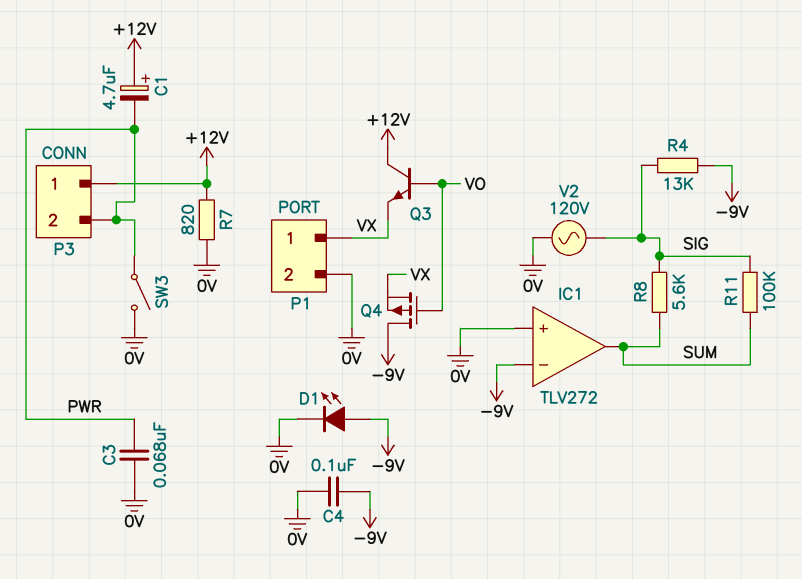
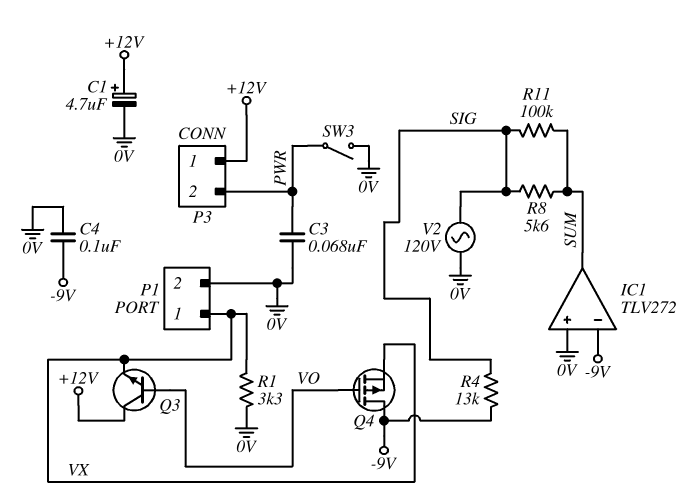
C1: 4.7uF (plus +12V, minus PWR) -> 4.7uF (plus +12V, minus 0V)
D1: LED (A -9V, K 0V) -> none
R1: none -> 3.3k (0V, VX)
R7: 820 (+12V, 0V) -> none

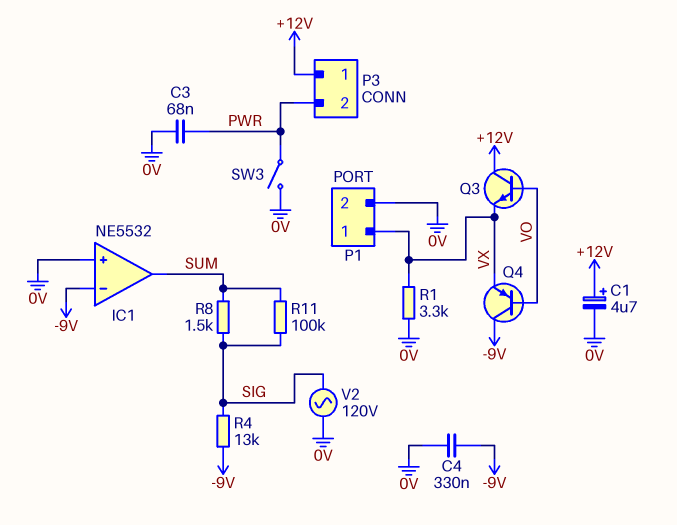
C4: 100nF (-9V, 0V) -> 330nF (-9V, 0V)
IC1: TLV272 -> NE5532
Q4: PMOS (G VO, D -9V, S VX) -> PNP (B VO, C -9V, E VX)
R8: 5.6k (SIG, SUM) -> 1.5k (SIG, SUM)

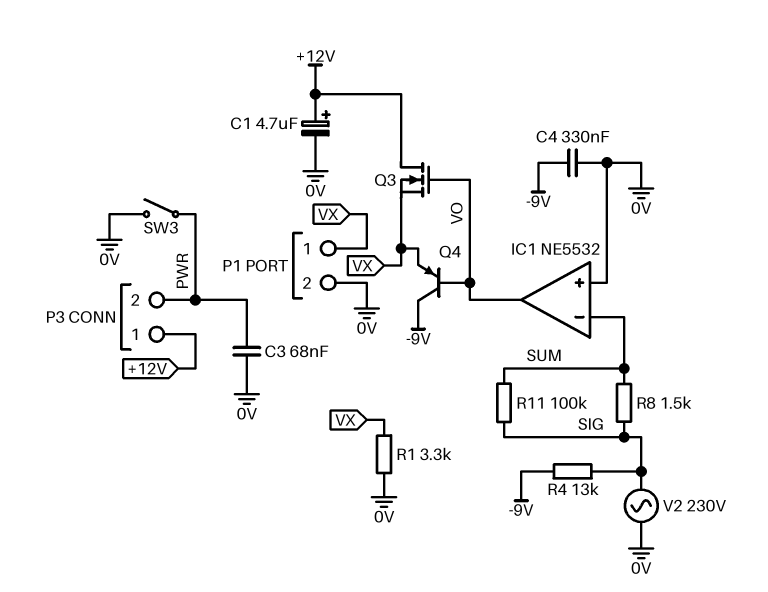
IC1 pin in-: -9V -> SUM
IC1 pin out: SUM -> VO
Q3: NPN (B VO, C +12V, E VX) -> NMOS (G VO, D +12V, S VX)
V2: AC 120V (0V, SIG) -> AC 230V (0V, SIG)

